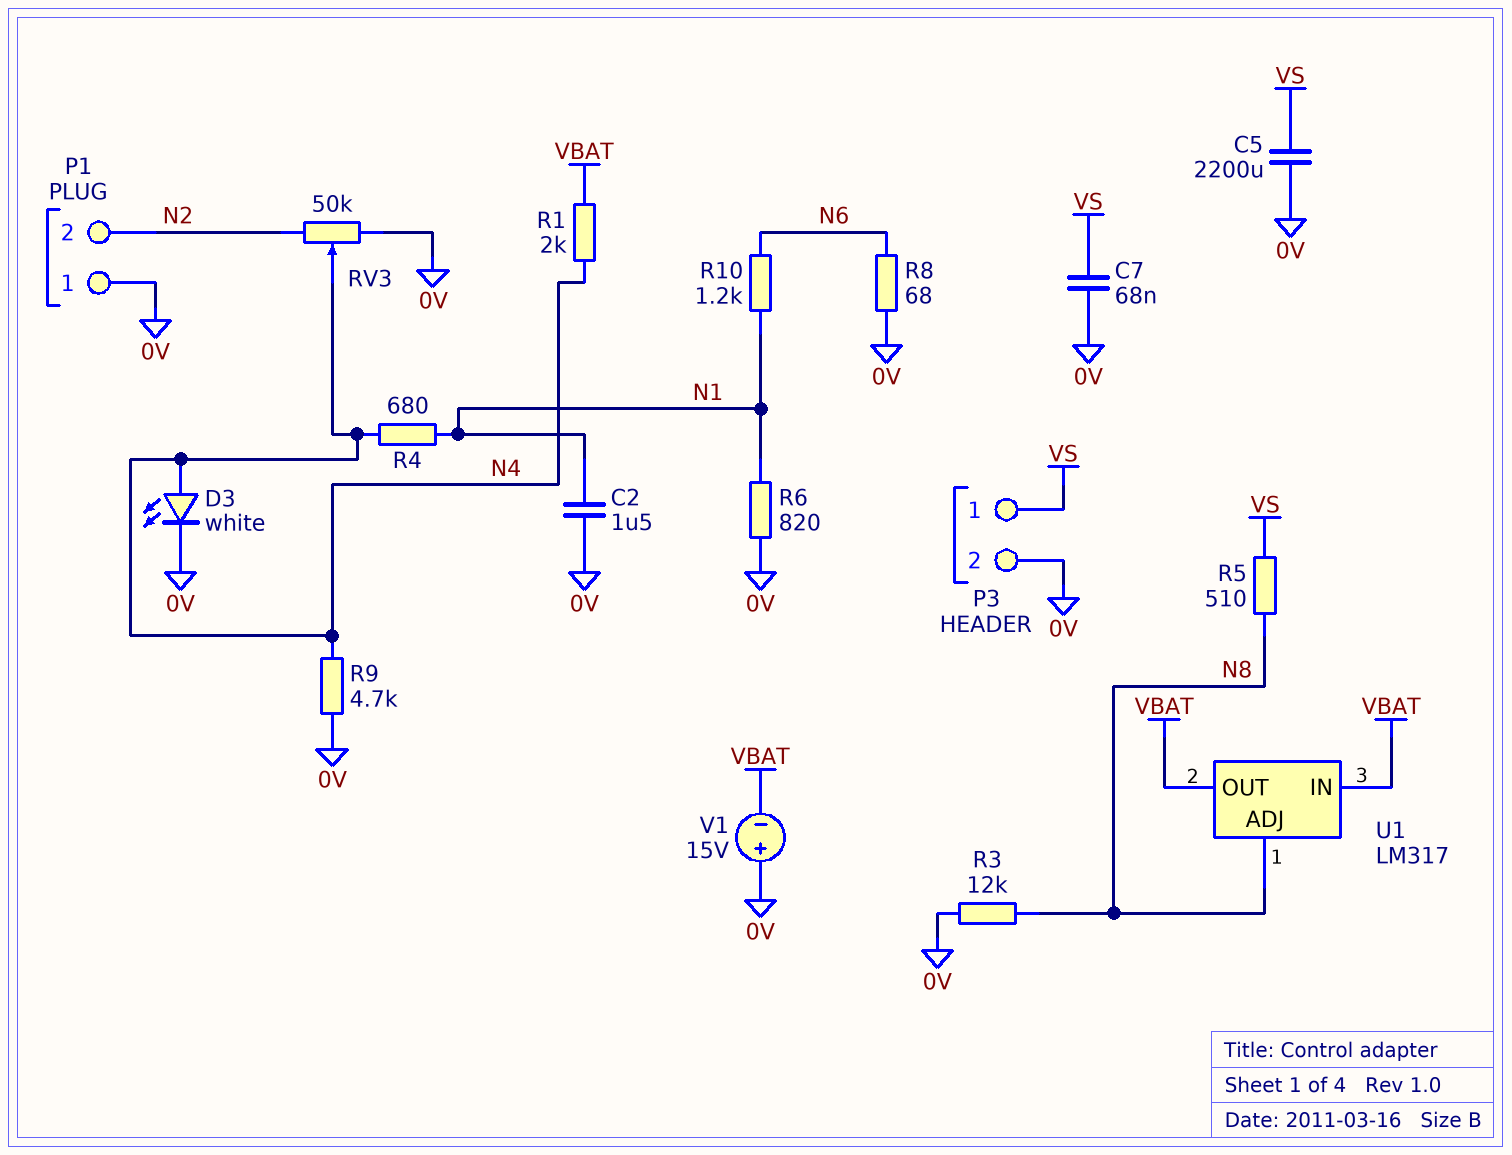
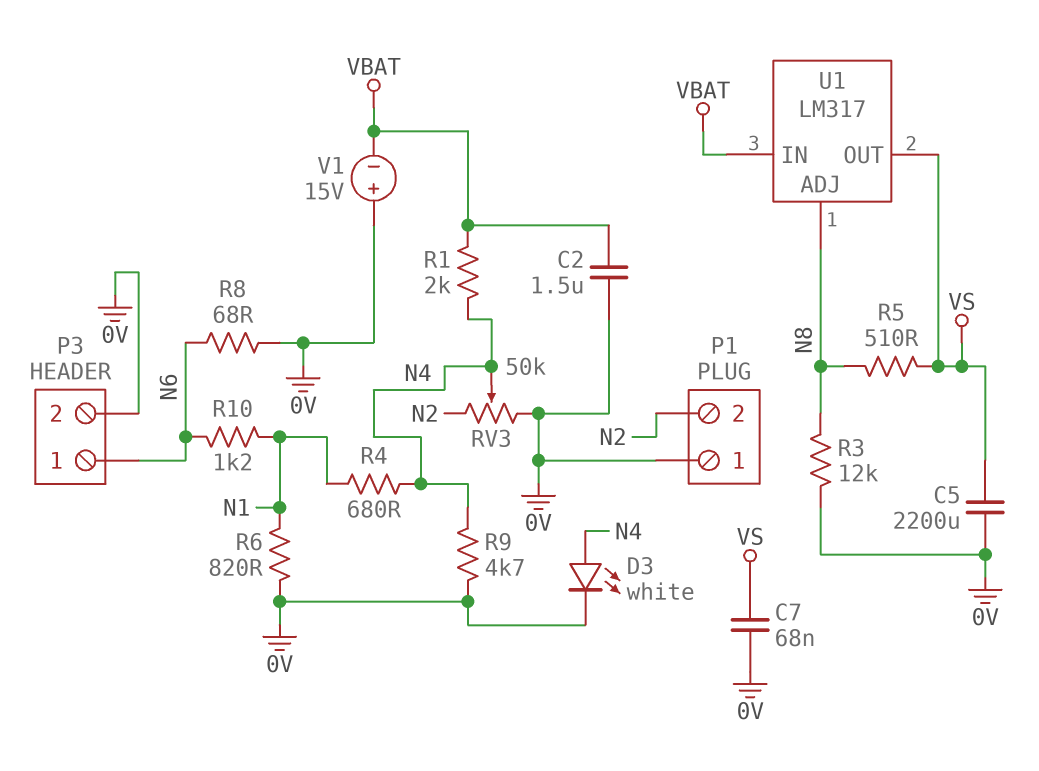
C2: 1.5uF (0V, N1) -> 1.5uF (0V, VBAT)
P3 pin 1: VS -> N6
U1 pin OUT: VBAT -> VS

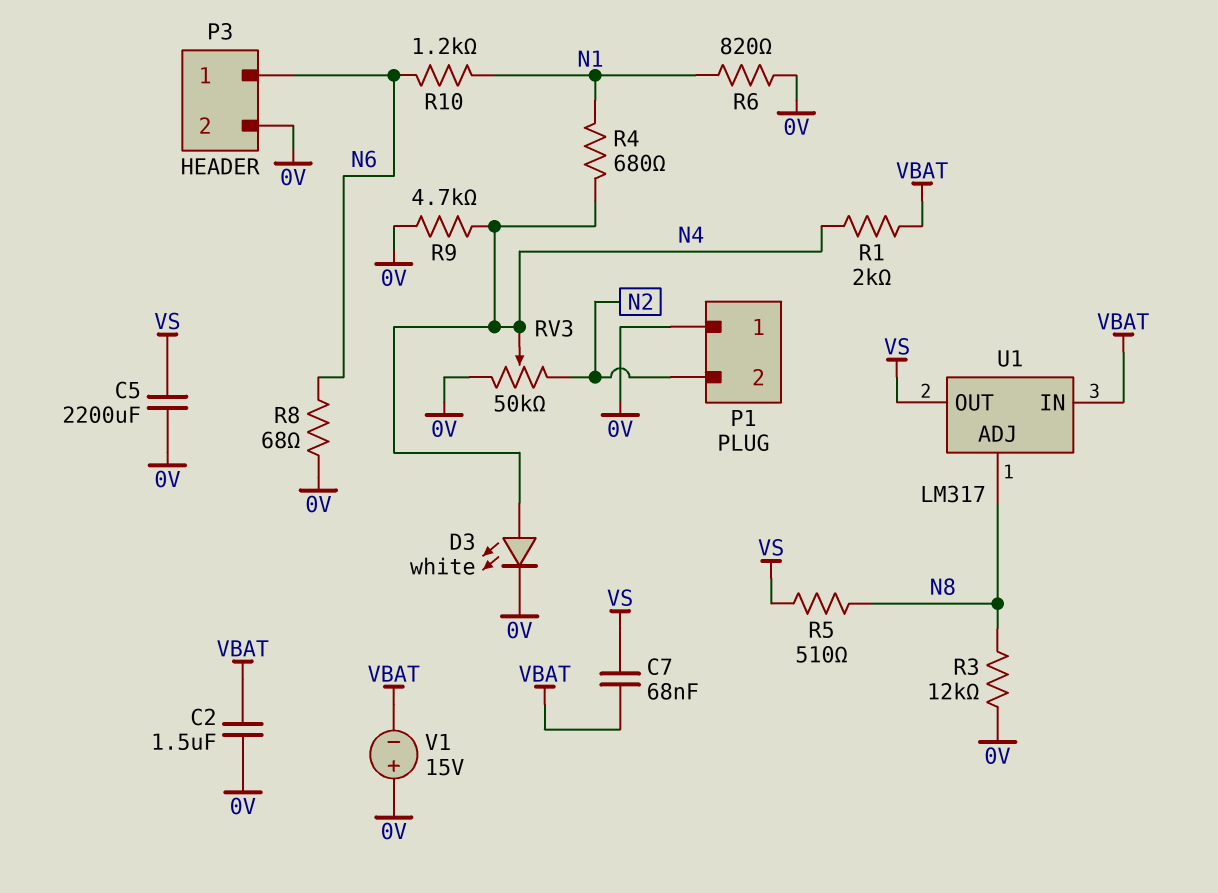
C7: 68nF (0V, VS) -> 68nF (VBAT, VS)

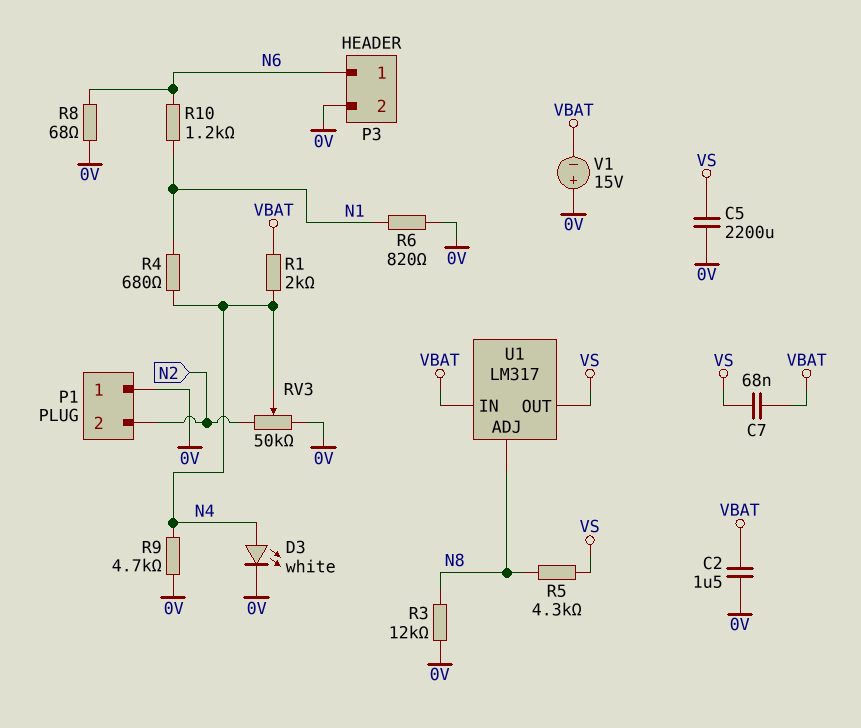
R5: 510 (N8, VS) -> 4.3k (N8, VS)

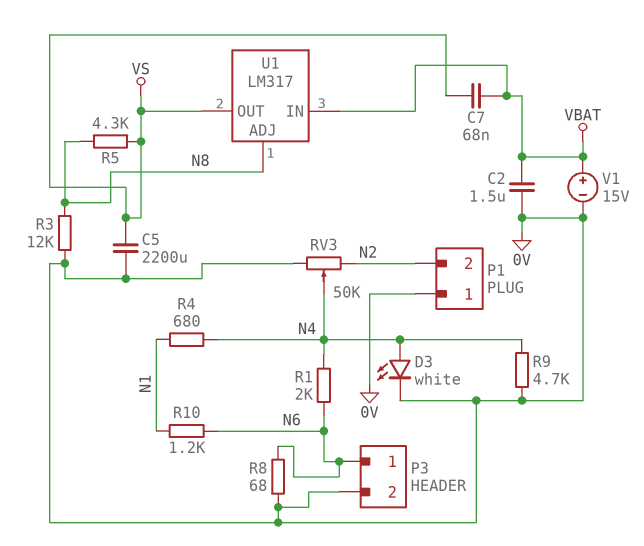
R1: 2k (N4, VBAT) -> 2k (N4, N6)
R6: 820 (0V, N1) -> none
V1: 15V (plus 0V, minus VBAT) -> 15V (plus VBAT, minus 0V)

